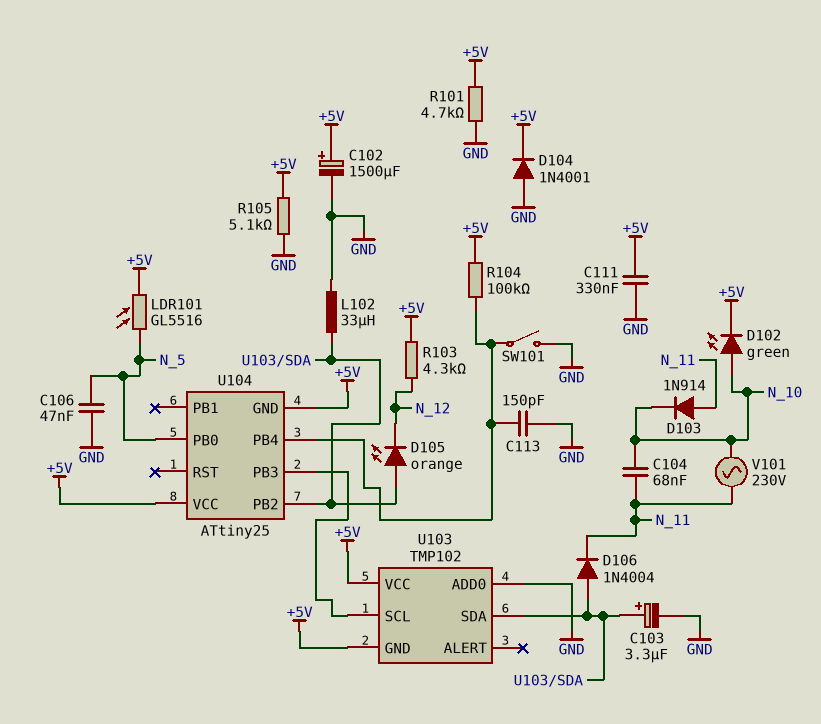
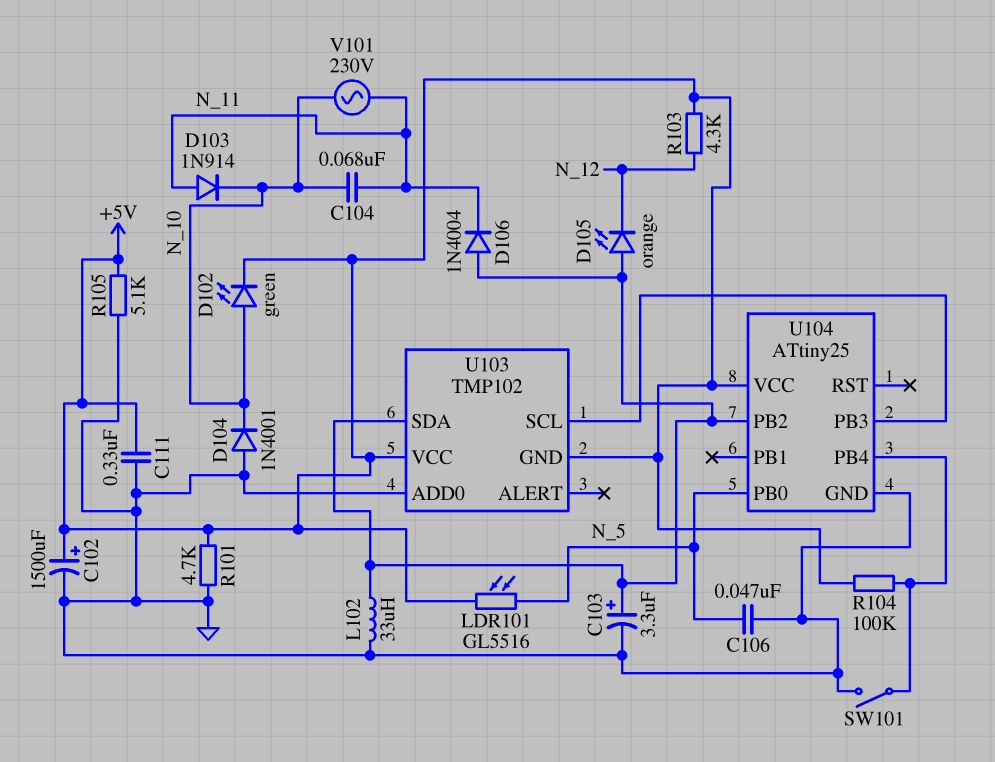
C113: 150pF (GND, U104/PB4) -> none
D104: diode 1N4001 (A GND, K +5V) -> diode 1N4001 (A GND, K N_10)
U104 pin GND: +5V -> GND

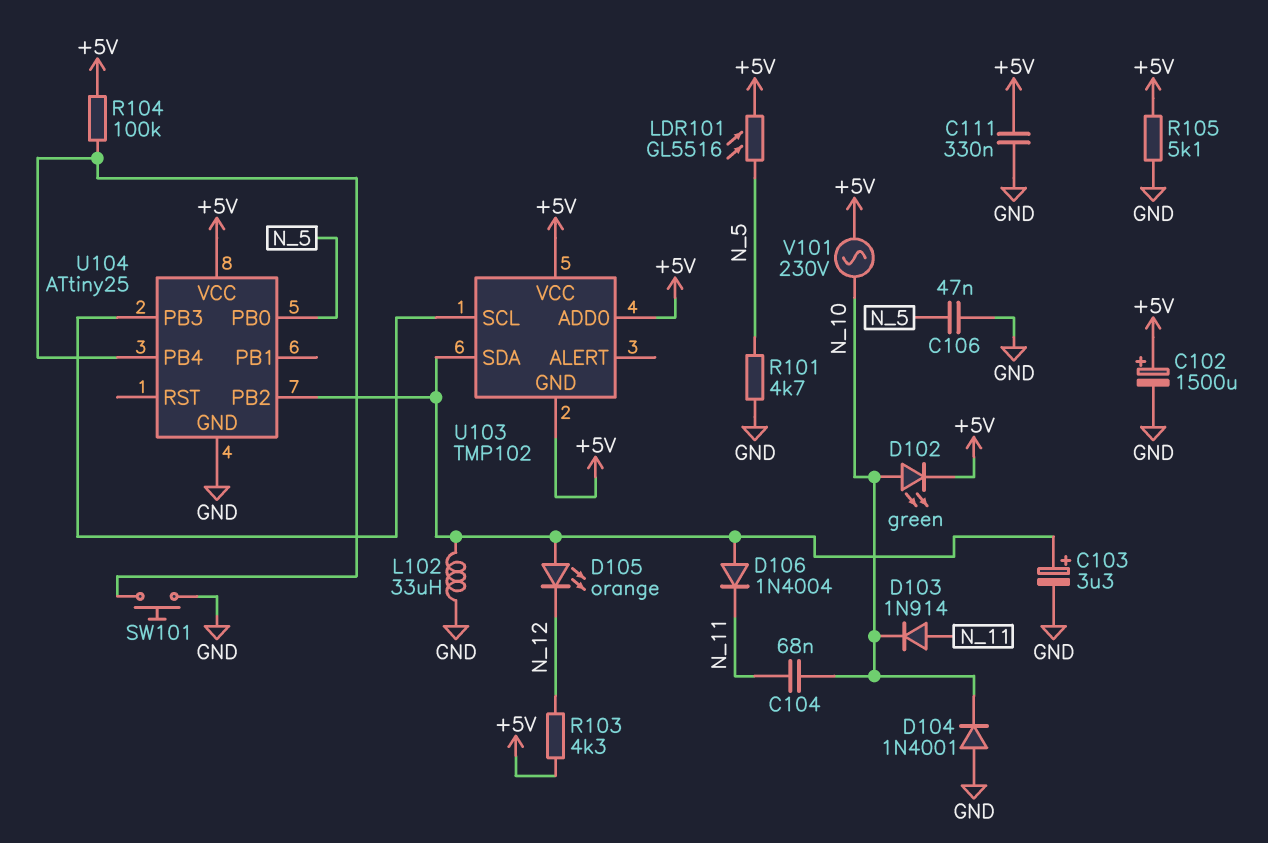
R101: 4.7k (+5V, GND) -> 4.7k (GND, N_5)
SW101: switch (GND, U104/PB4) -> button (GND, U104/PB4)
U103 pin ADD0: GND -> +5V
V101: AC 230V (N_10, N_11) -> AC 230V (+5V, N_10)

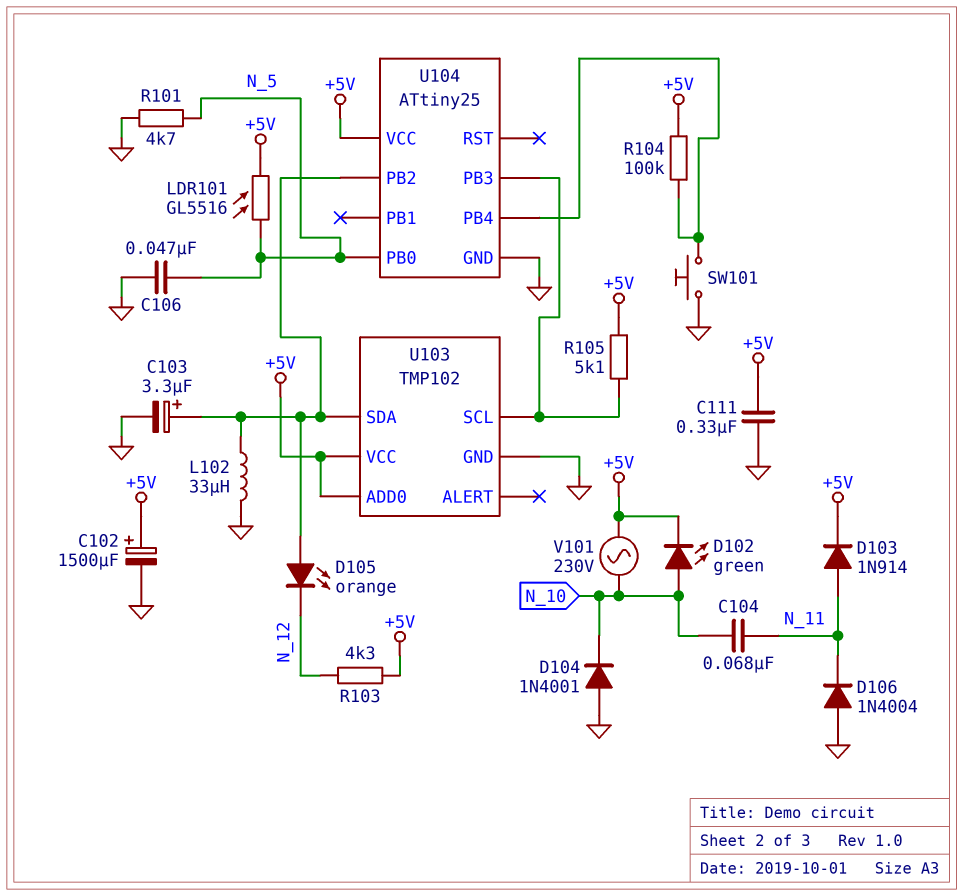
D103: diode 1N914 (A N_11, K N_10) -> diode 1N914 (A N_11, K +5V)
D106: diode 1N4004 (A U103/SDA, K N_11) -> diode 1N4004 (A GND, K N_11)
R105: 5.1k (+5V, GND) -> 5.1k (+5V, U103/SCL)
U103 pin GND: +5V -> GND

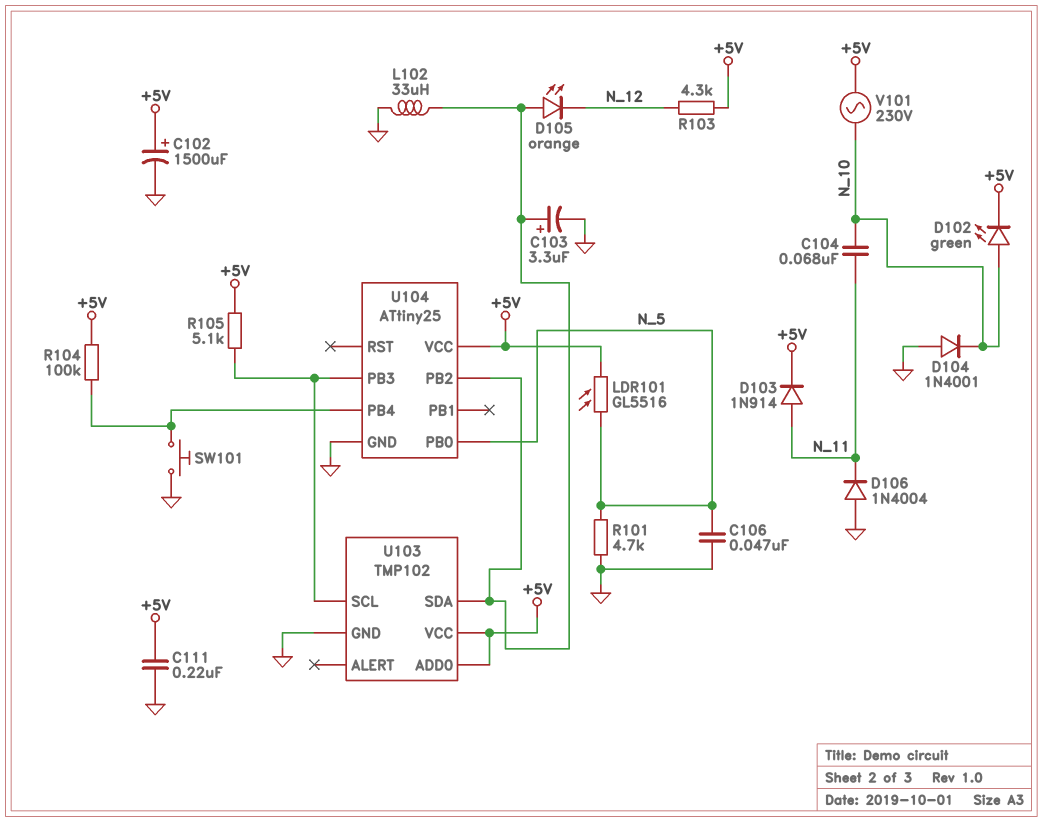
C111: 330nF (+5V, GND) -> 220nF (+5V, GND)

